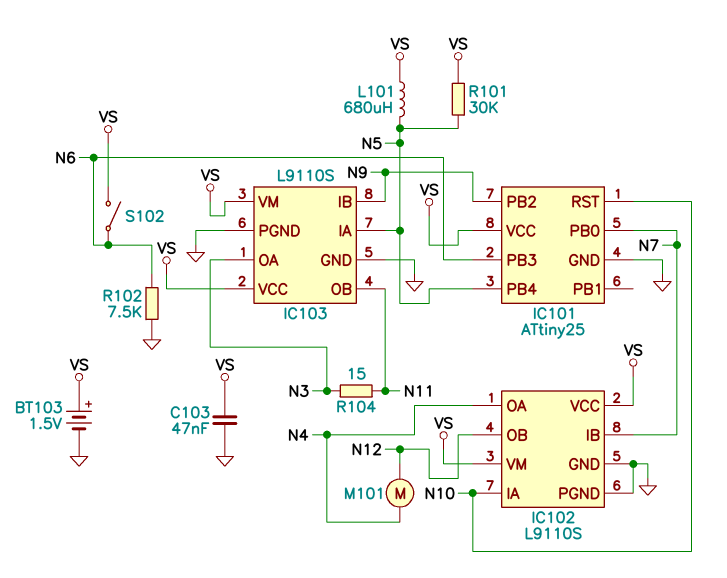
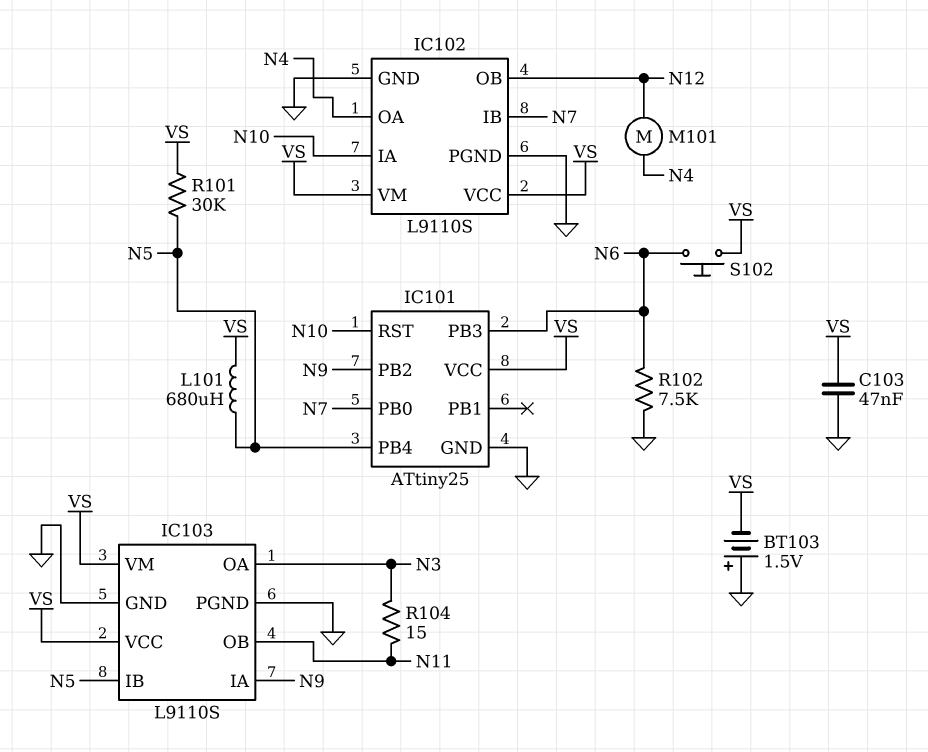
BT103: 1.5V (plus VS, minus GND) -> 1.5V (plus GND, minus VS)
IC103 pin IA: N5 -> N9
IC103 pin IB: N9 -> N5
S102: switch (N6, VS) -> button (N6, VS)

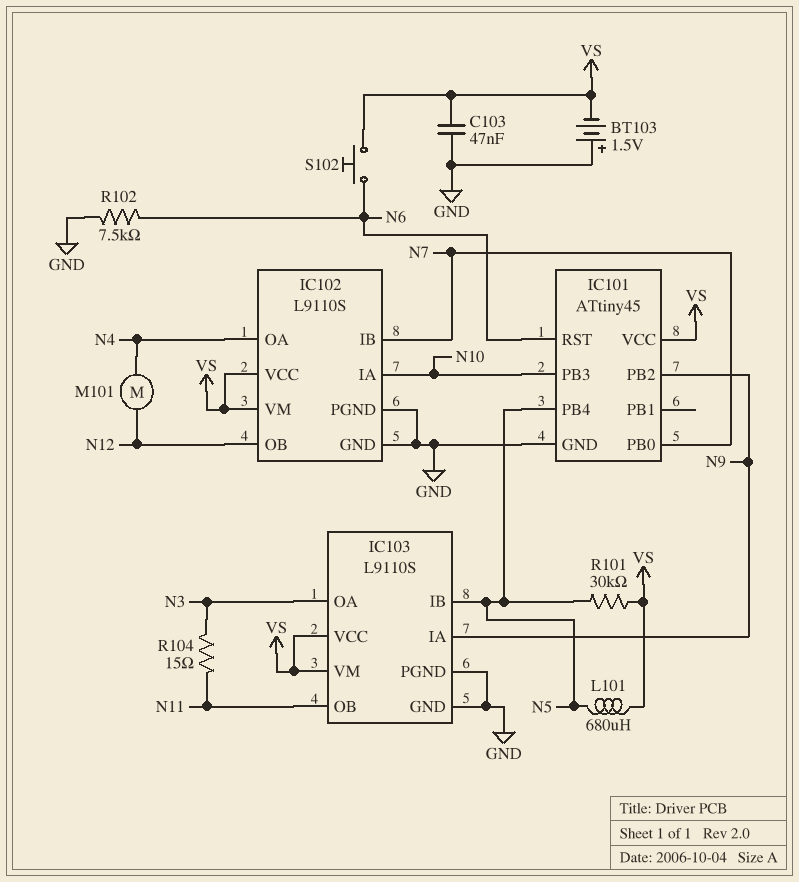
IC101: ATtiny25 -> ATtiny45
IC101 pin PB3: N6 -> N10
IC101 pin RST: N10 -> N6

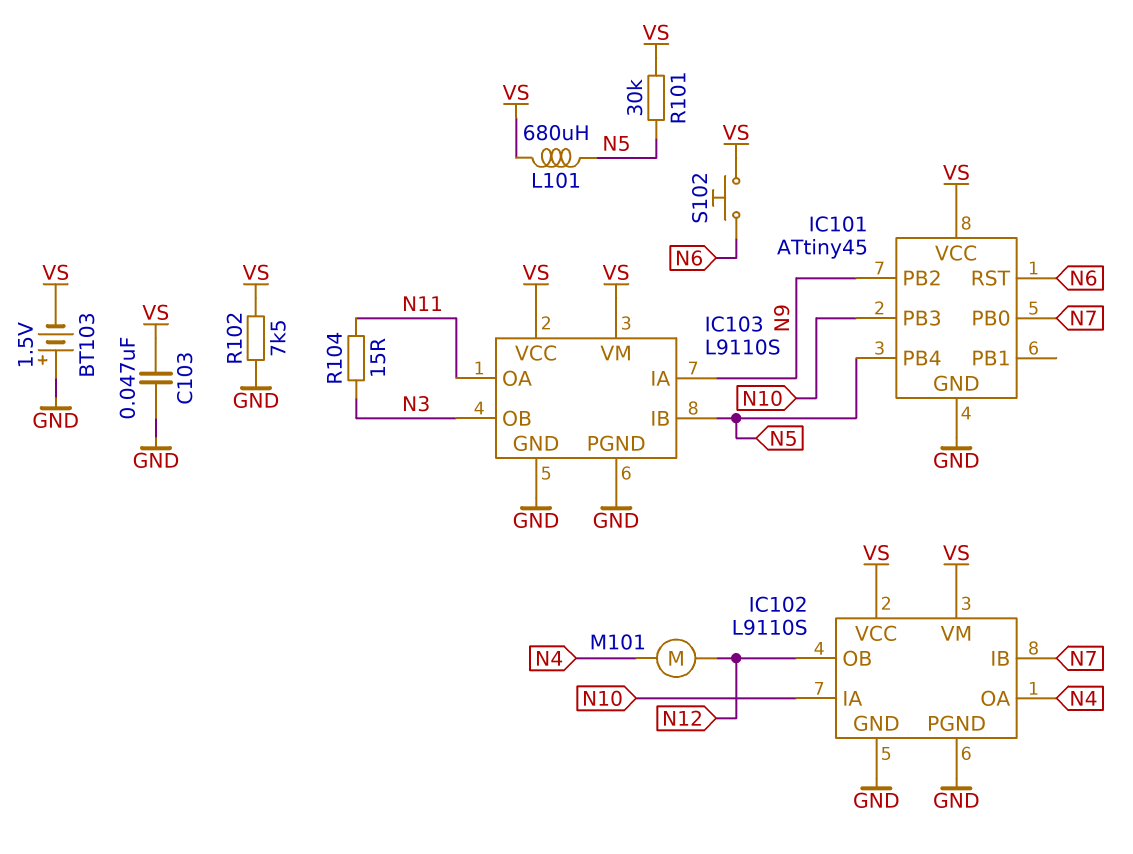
IC103 pin OA: N3 -> N11
IC103 pin OB: N11 -> N3
R102: 7.5k (GND, N6) -> 7.5k (GND, VS)

